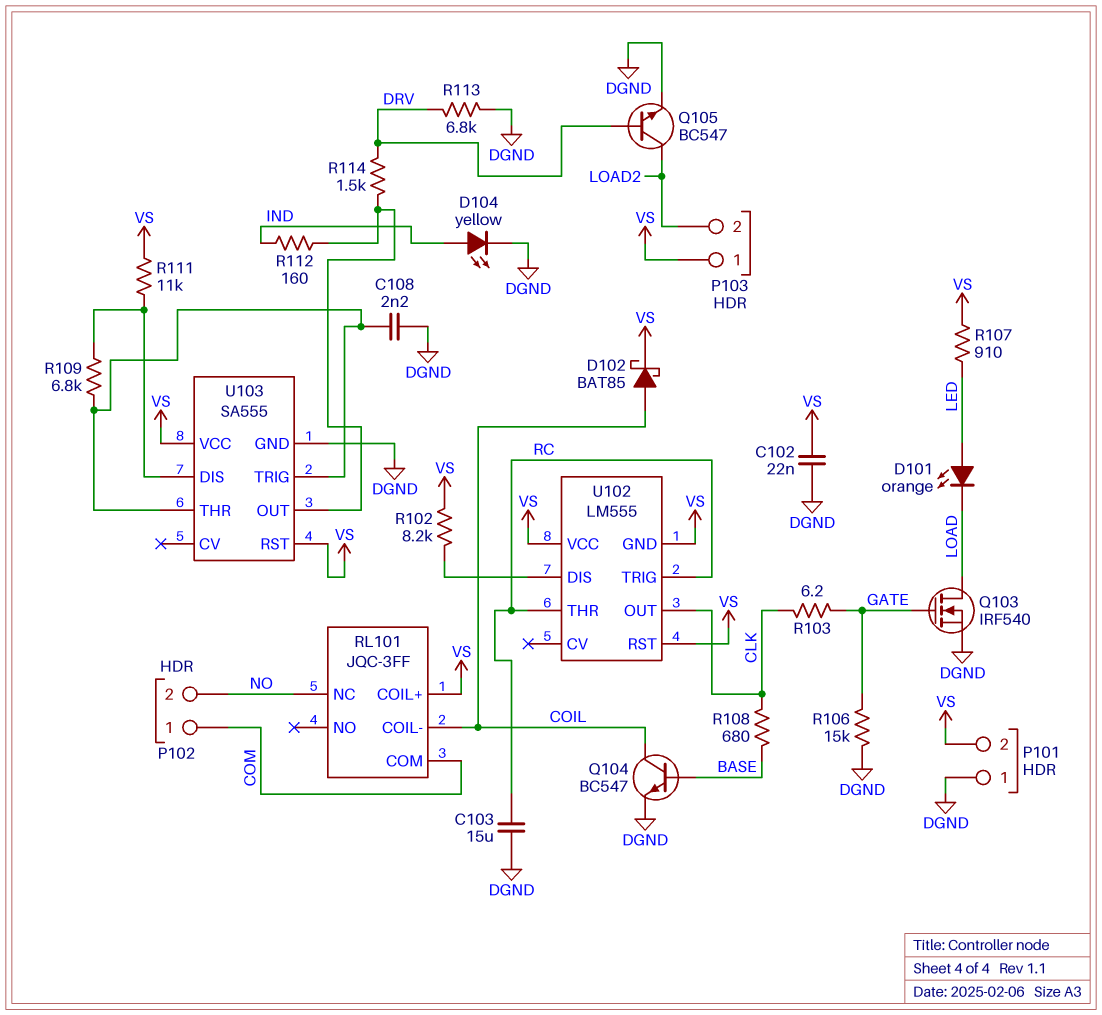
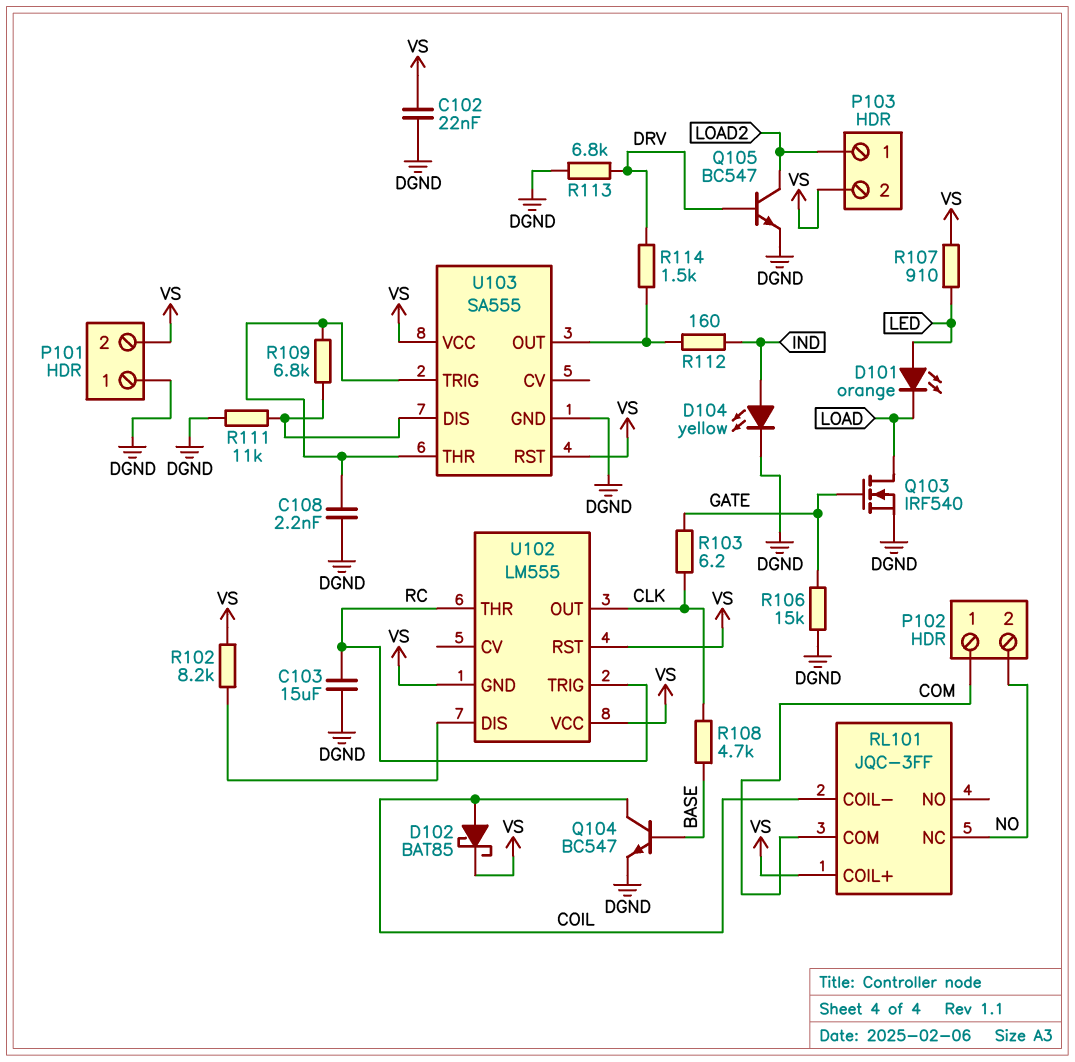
P103 pin 1: VS -> LOAD2
P103 pin 2: LOAD2 -> VS
R108: 680 (BASE, CLK) -> 4.7k (BASE, CLK)
R111: 11k (U103/DIS, VS) -> 11k (DGND, U103/DIS)

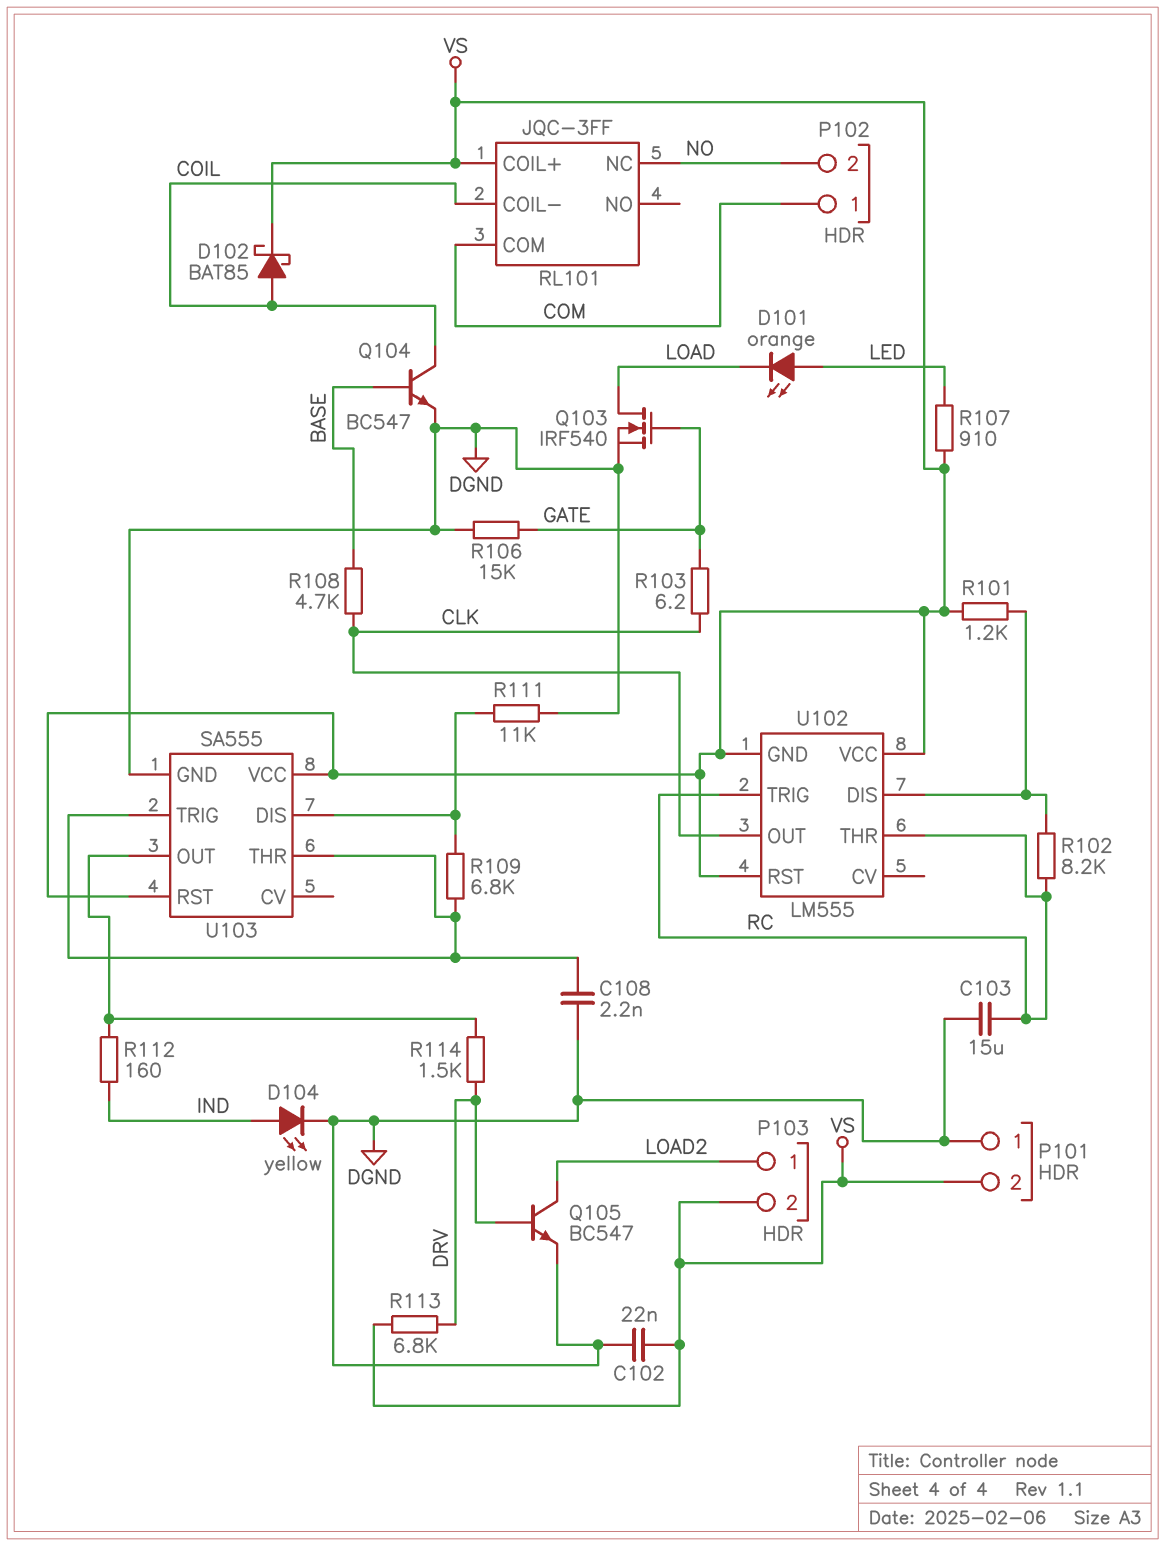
R101: none -> 1.2k (U102/DIS, VS)
R102: 8.2k (U102/DIS, VS) -> 8.2k (RC, U102/DIS)
R113: 6.8k (DGND, DRV) -> 6.8k (DRV, VS)

